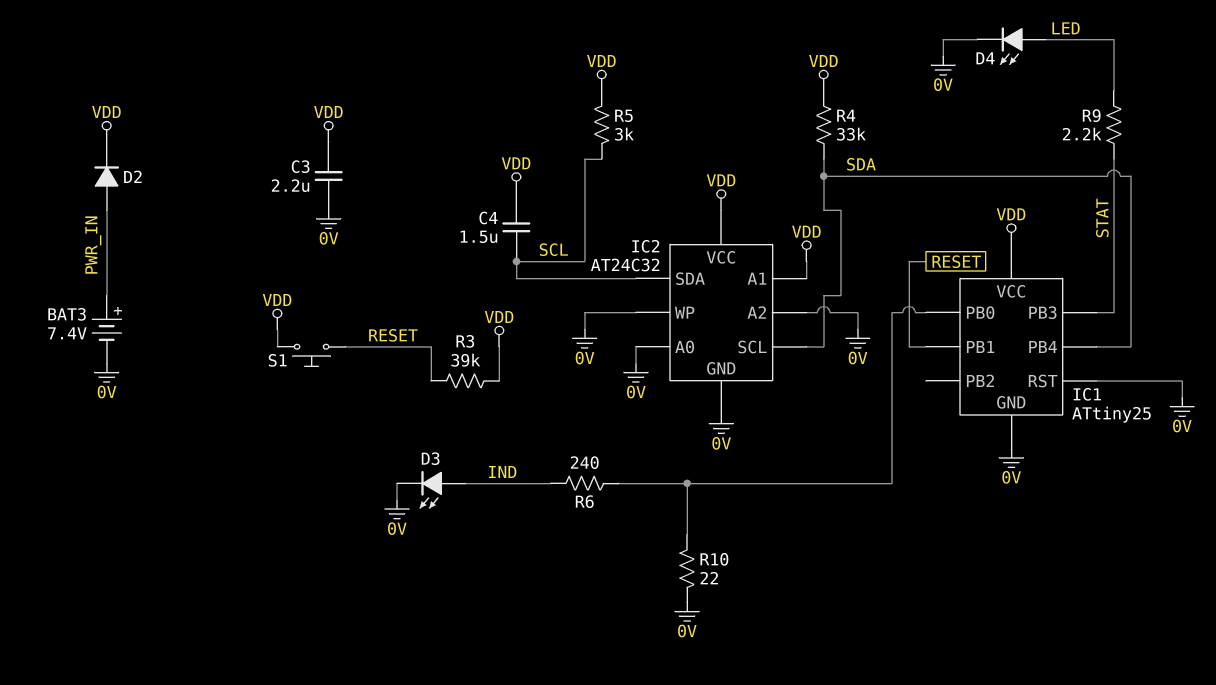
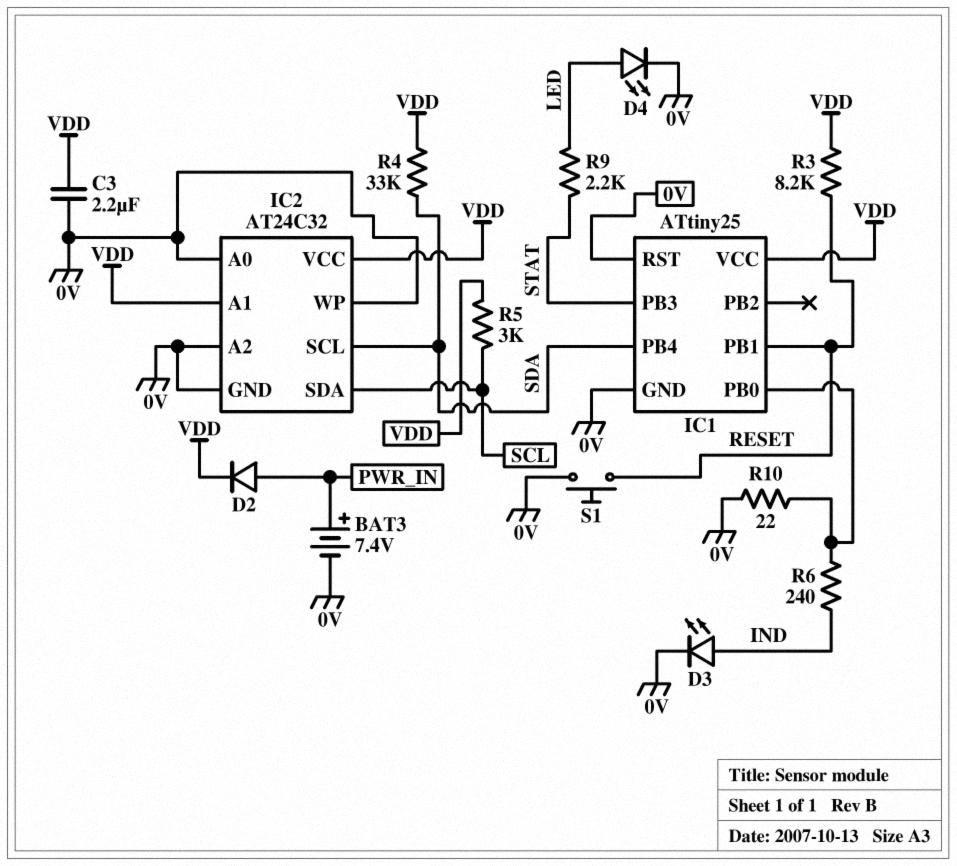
C4: 1.5uF (SCL, VDD) -> none
R3: 39k (RESET, VDD) -> 8.2k (RESET, VDD)
S1: button (RESET, VDD) -> button (0V, RESET)

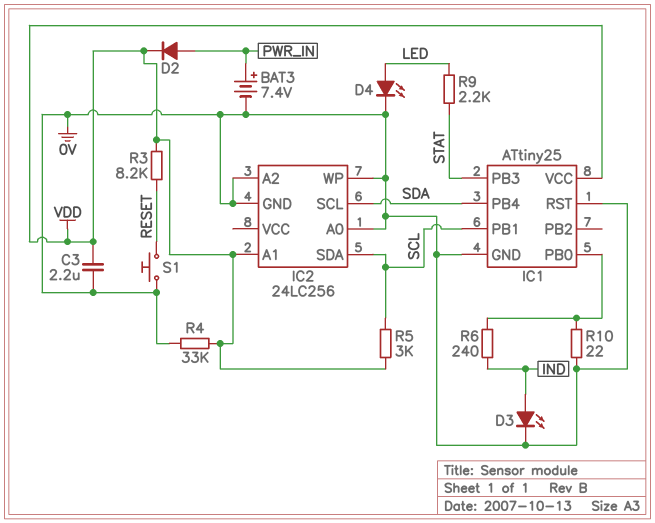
IC1 pin PB1: RESET -> SCL
IC2: AT24C32 -> 24LC256
IC2 pin VCC: VDD -> none
R4: 33k (SDA, VDD) -> 33k (0V, VDD)

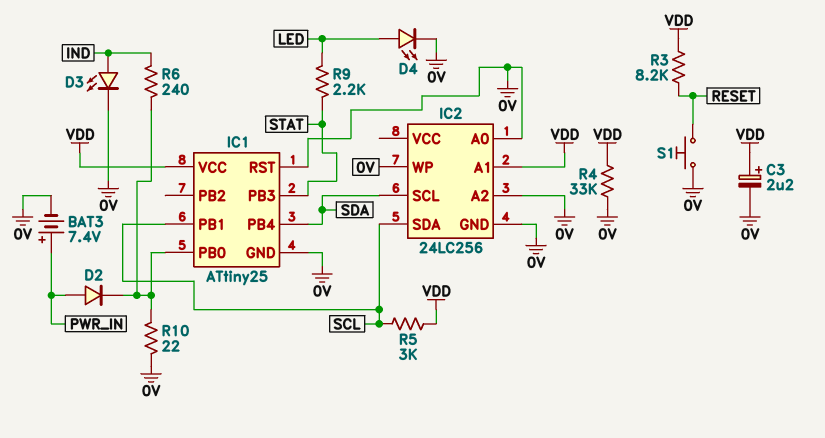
C3: 2.2uF (0V, VDD) -> 2.2uF (plus VDD, minus 0V)
D2: diode (A PWR_IN, K VDD) -> diode (A PWR_IN, K IC1/PB0)

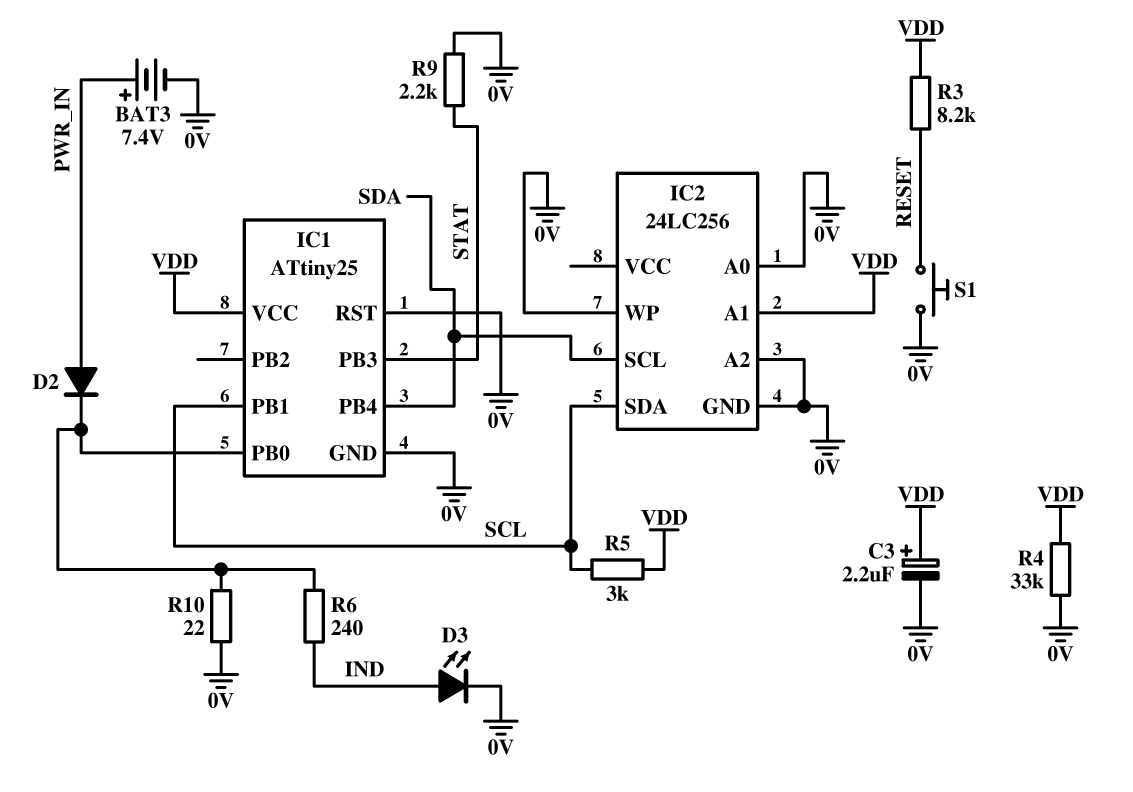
D4: LED (A LED, K 0V) -> none
R9: 2.2k (LED, STAT) -> 2.2k (0V, STAT)

